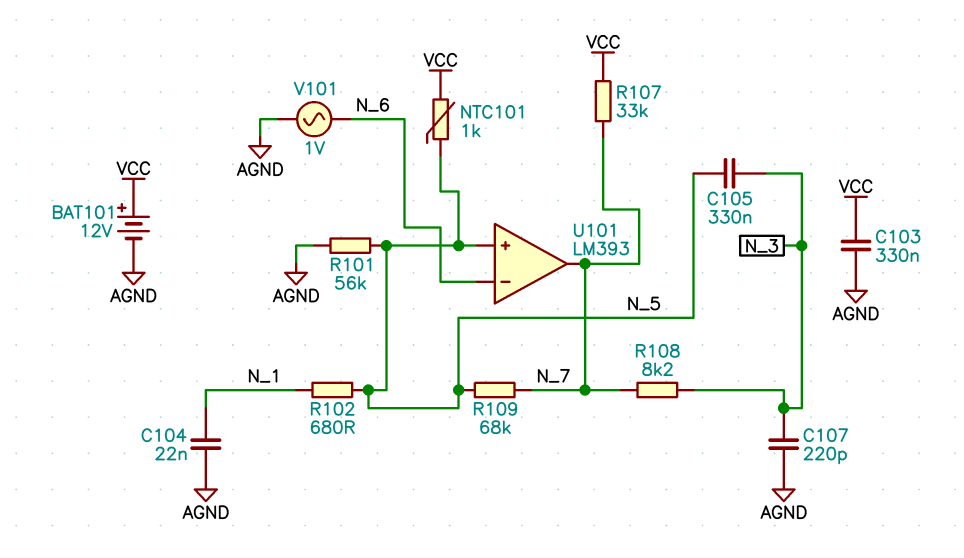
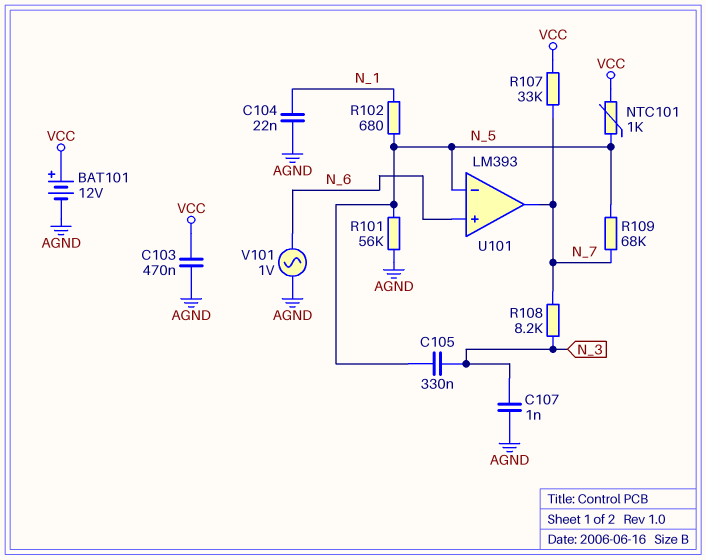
C103: 330nF (AGND, VCC) -> 470nF (AGND, VCC)
C107: 220pF (AGND, N_3) -> 1nF (AGND, N_3)
U101 pin in+: N_5 -> N_6
U101 pin in-: N_6 -> N_5

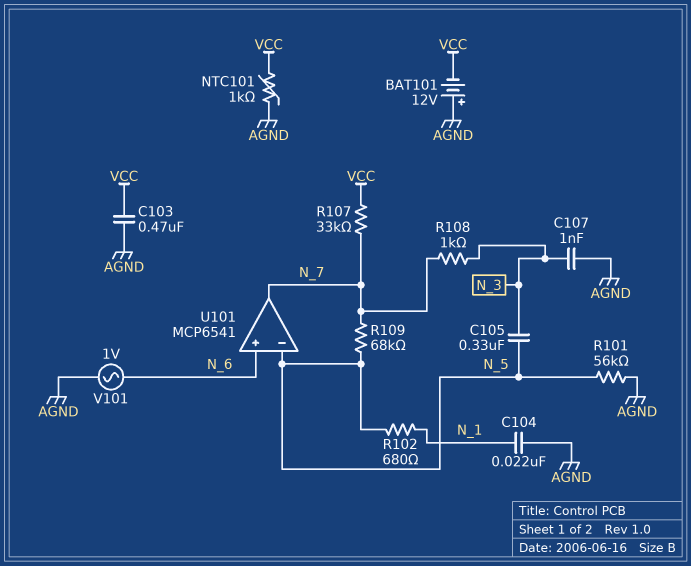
BAT101: 12V (plus VCC, minus AGND) -> 12V (plus AGND, minus VCC)
NTC101: 1k (N_5, VCC) -> 1k (AGND, VCC)
R108: 8.2k (N_3, N_7) -> 1k (N_3, N_7)
U101: LM393 -> MCP6541

